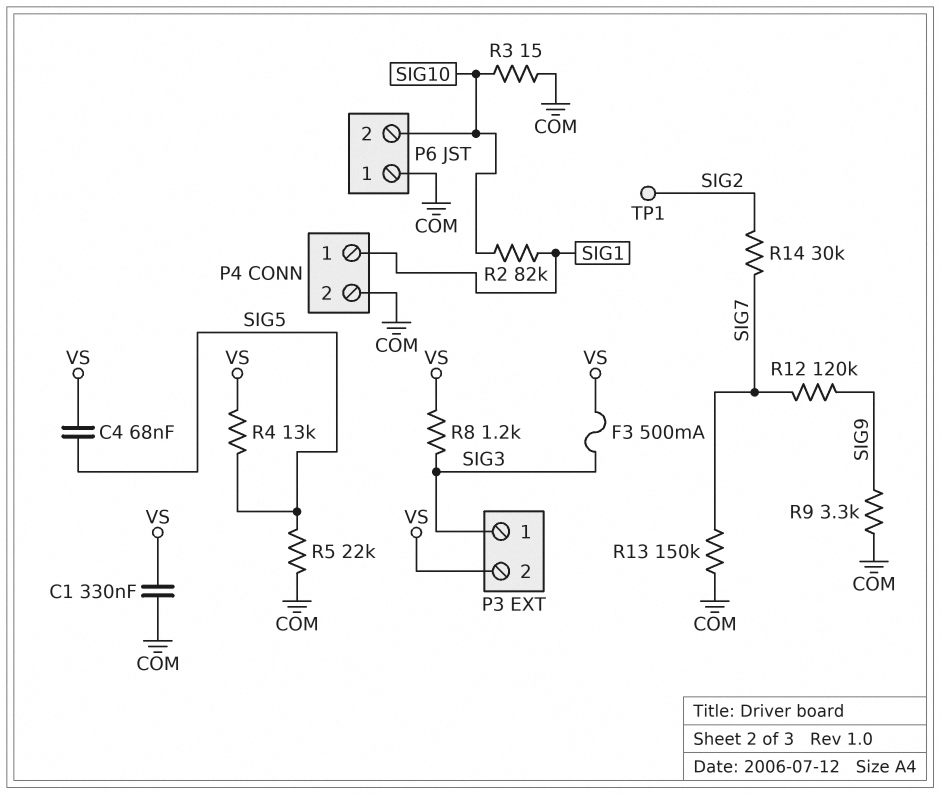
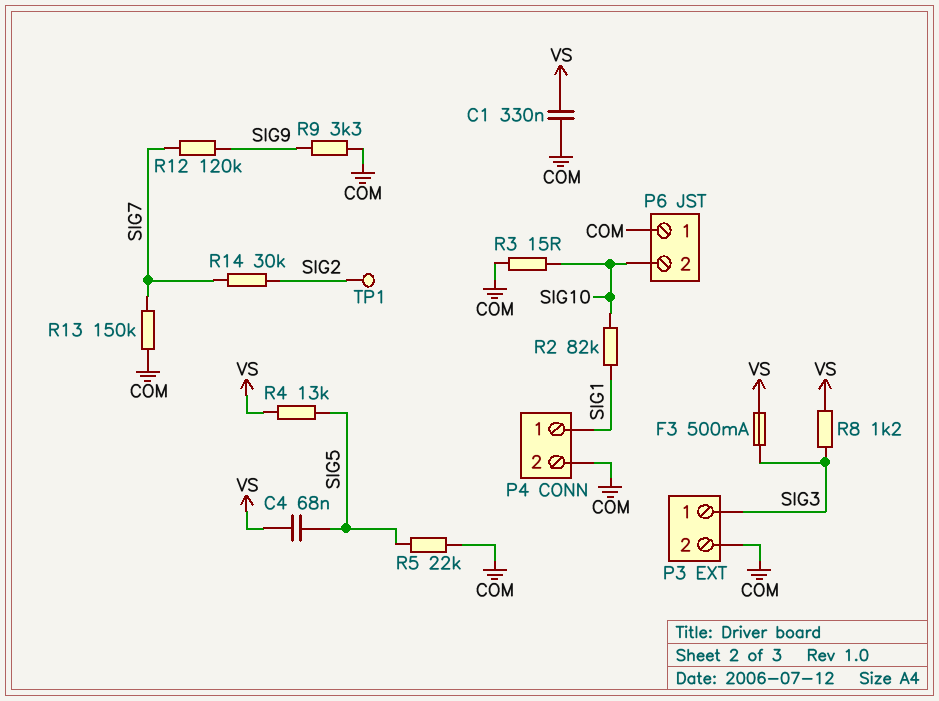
P3 pin 2: VS -> COM

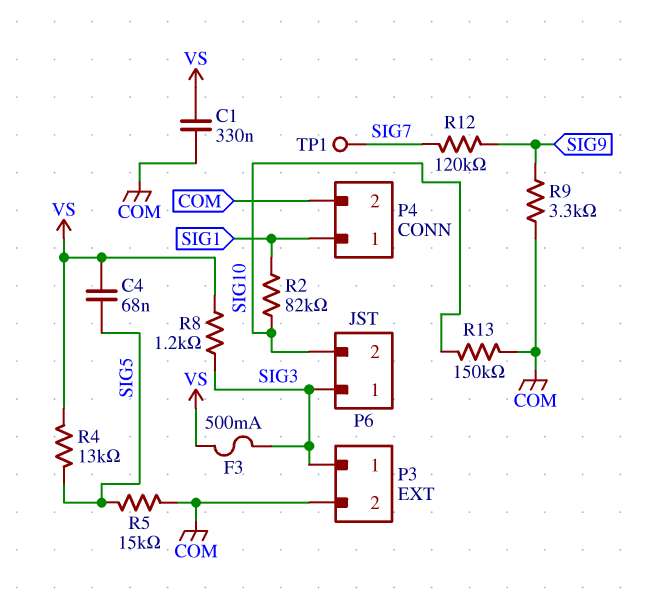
P6 pin 1: COM -> SIG3
R3: 15 (COM, SIG10) -> none
R5: 22k (COM, SIG5) -> 15k (COM, SIG5)
R13: 150k (COM, SIG7) -> 150k (COM, SIG10)
R14: 30k (SIG2, SIG7) -> none
TP1: test point (SIG2) -> test point (SIG7)

